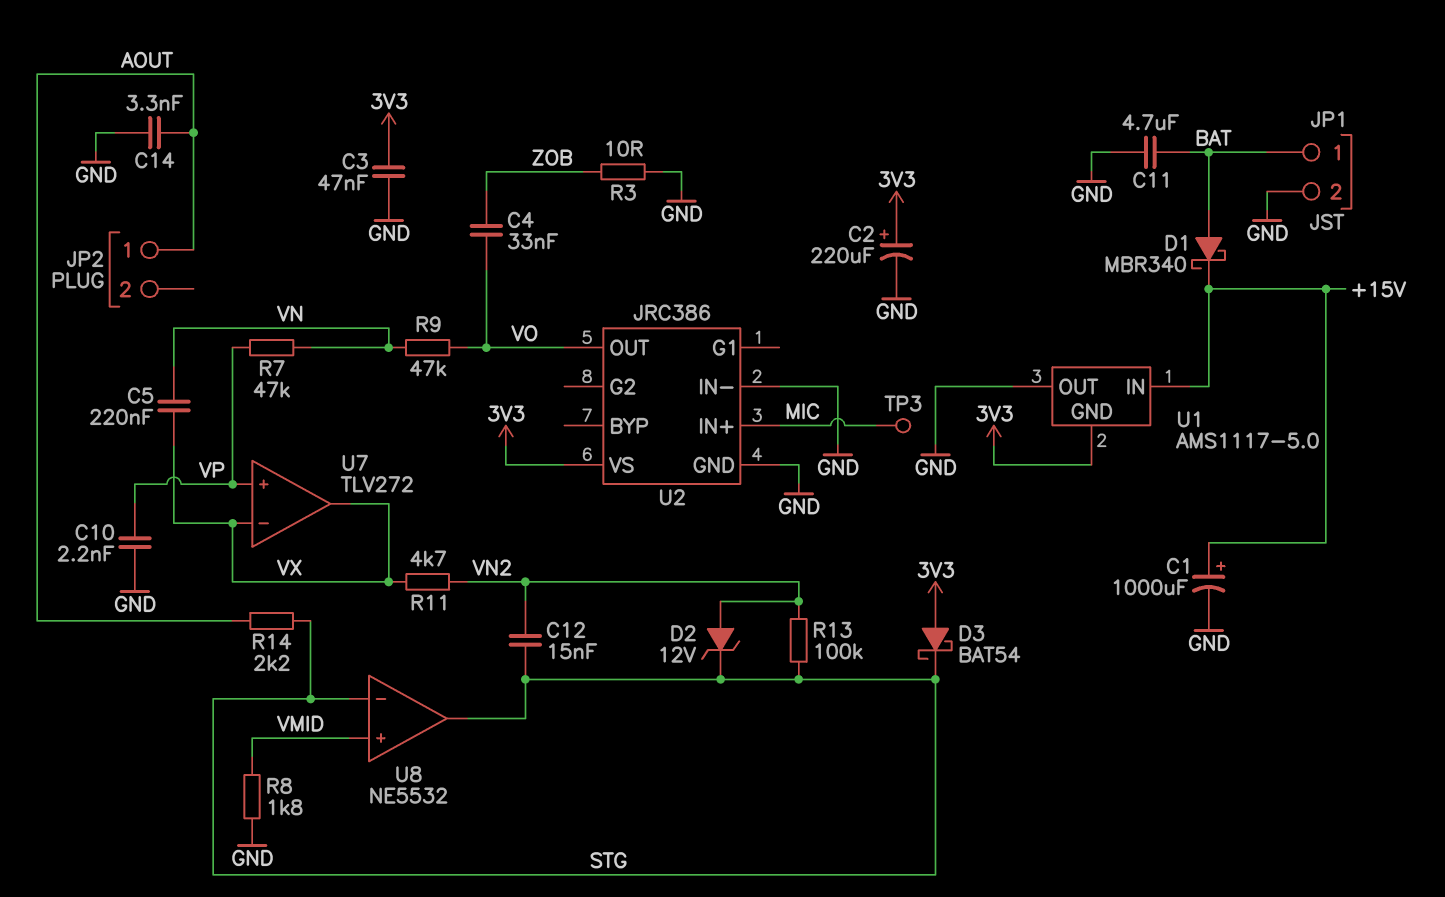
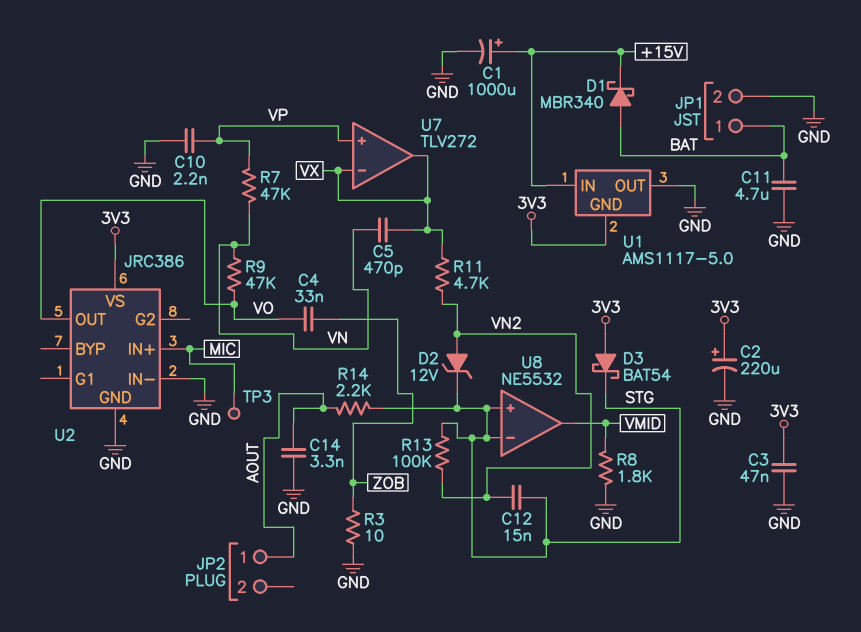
C5: 220nF (VN, VX) -> 470pF (VN, VX)
U8 pin in+: VMID -> STG
U8 pin out: STG -> VMID

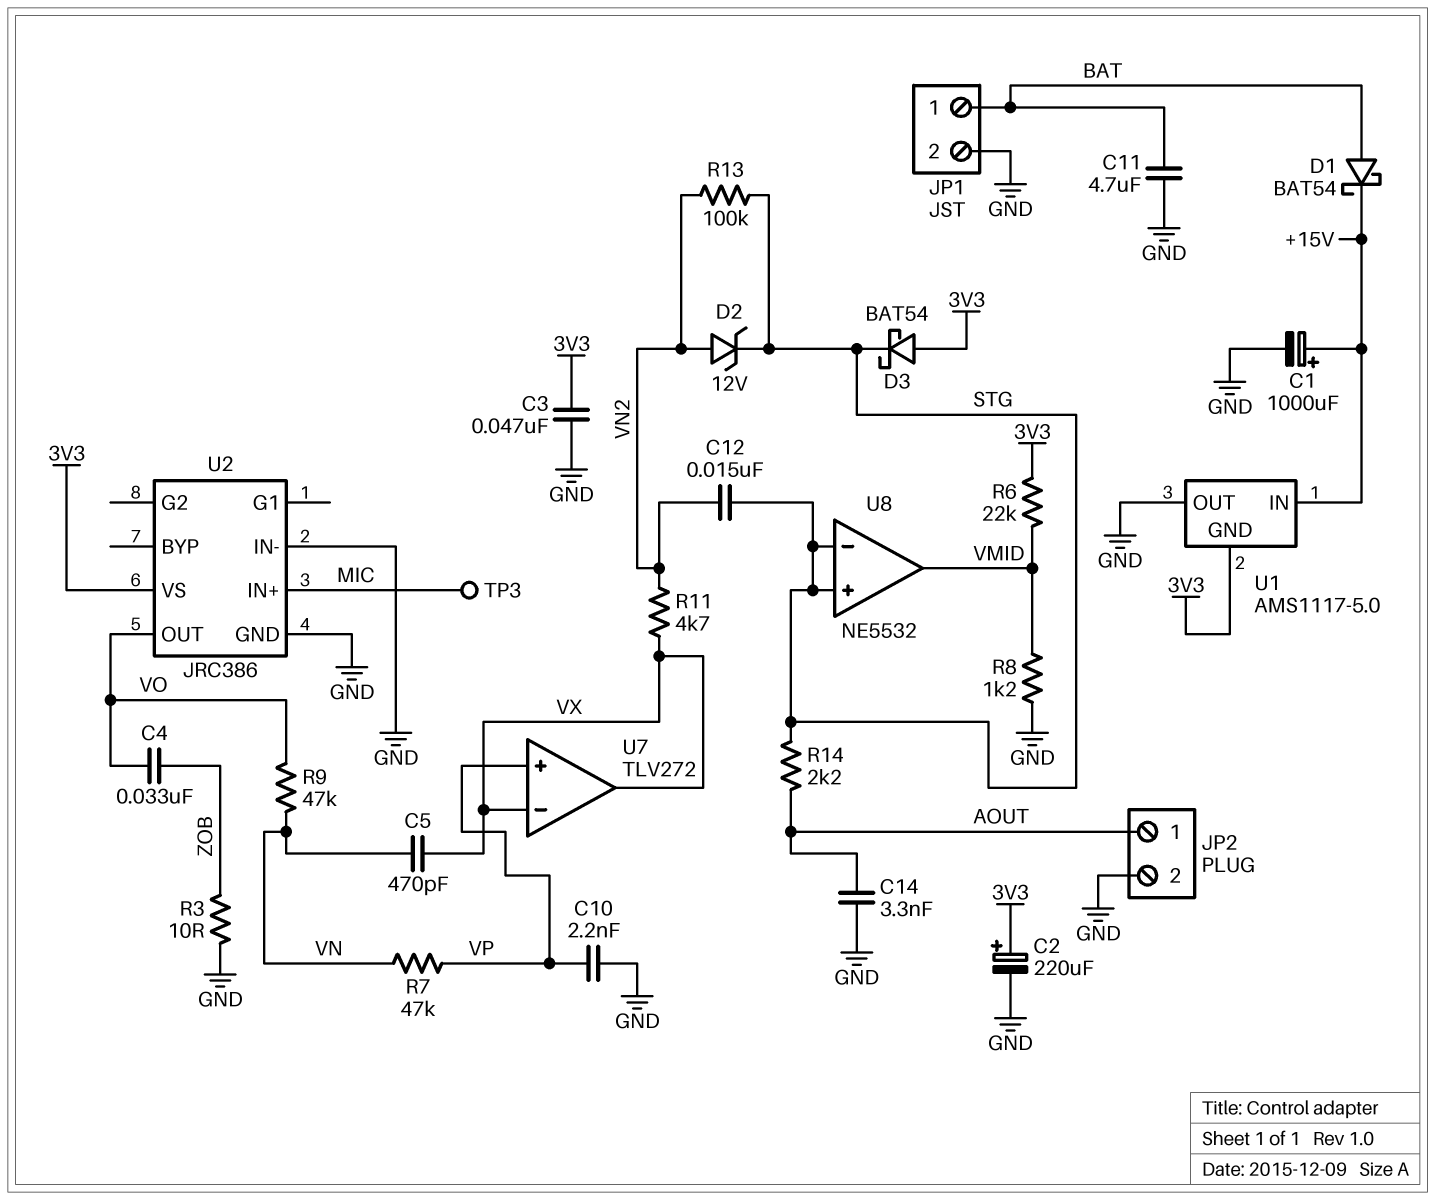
D1: schottky MBR340 (A BAT, K +15V) -> schottky BAT54 (A BAT, K +15V)
JP2 pin 2: none -> GND
R6: none -> 22k (3V3, VMID)
R8: 1.8k (GND, VMID) -> 1.2k (GND, VMID)

